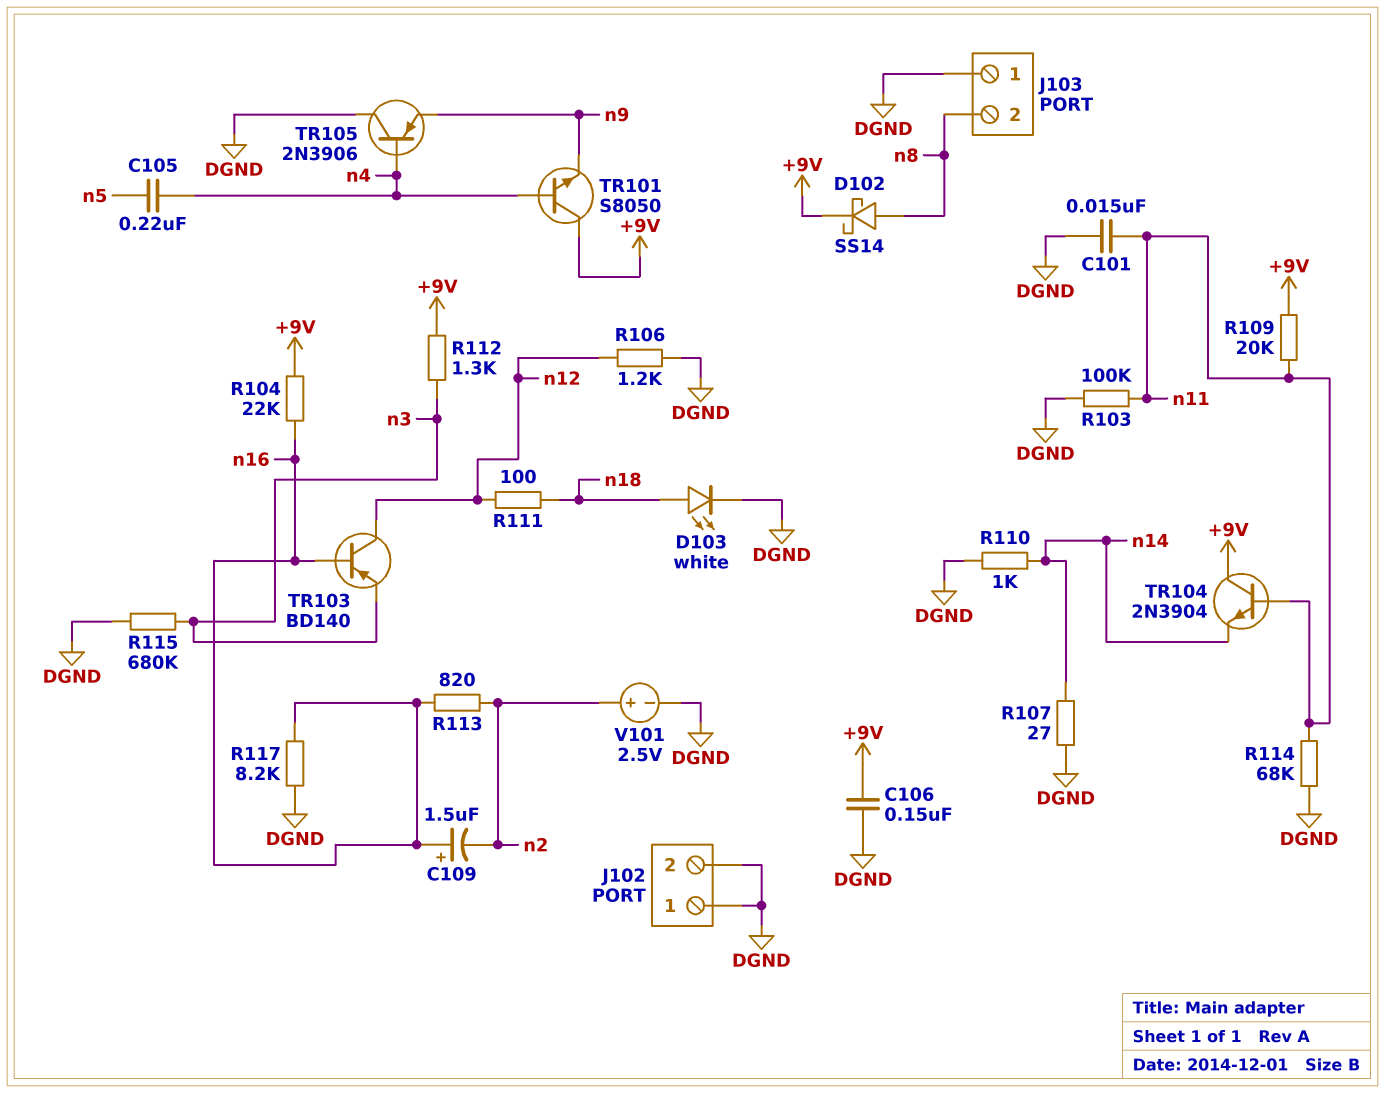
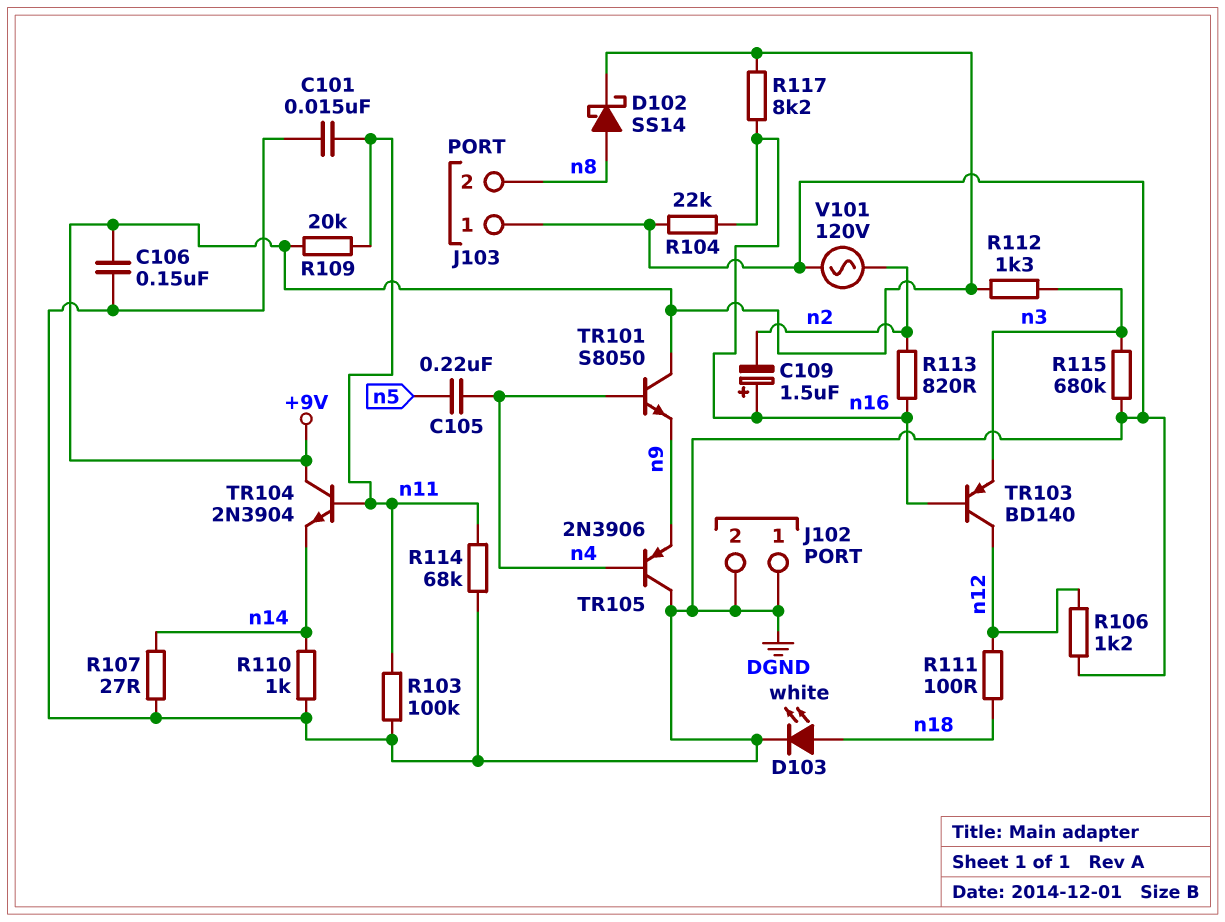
R104: 22k (+9V, n16) -> 22k (DGND, n16)
R117: 8.2k (DGND, n16) -> 8.2k (+9V, n16)
V101: 2.5V (plus n2, minus DGND) -> AC 120V (DGND, n2)

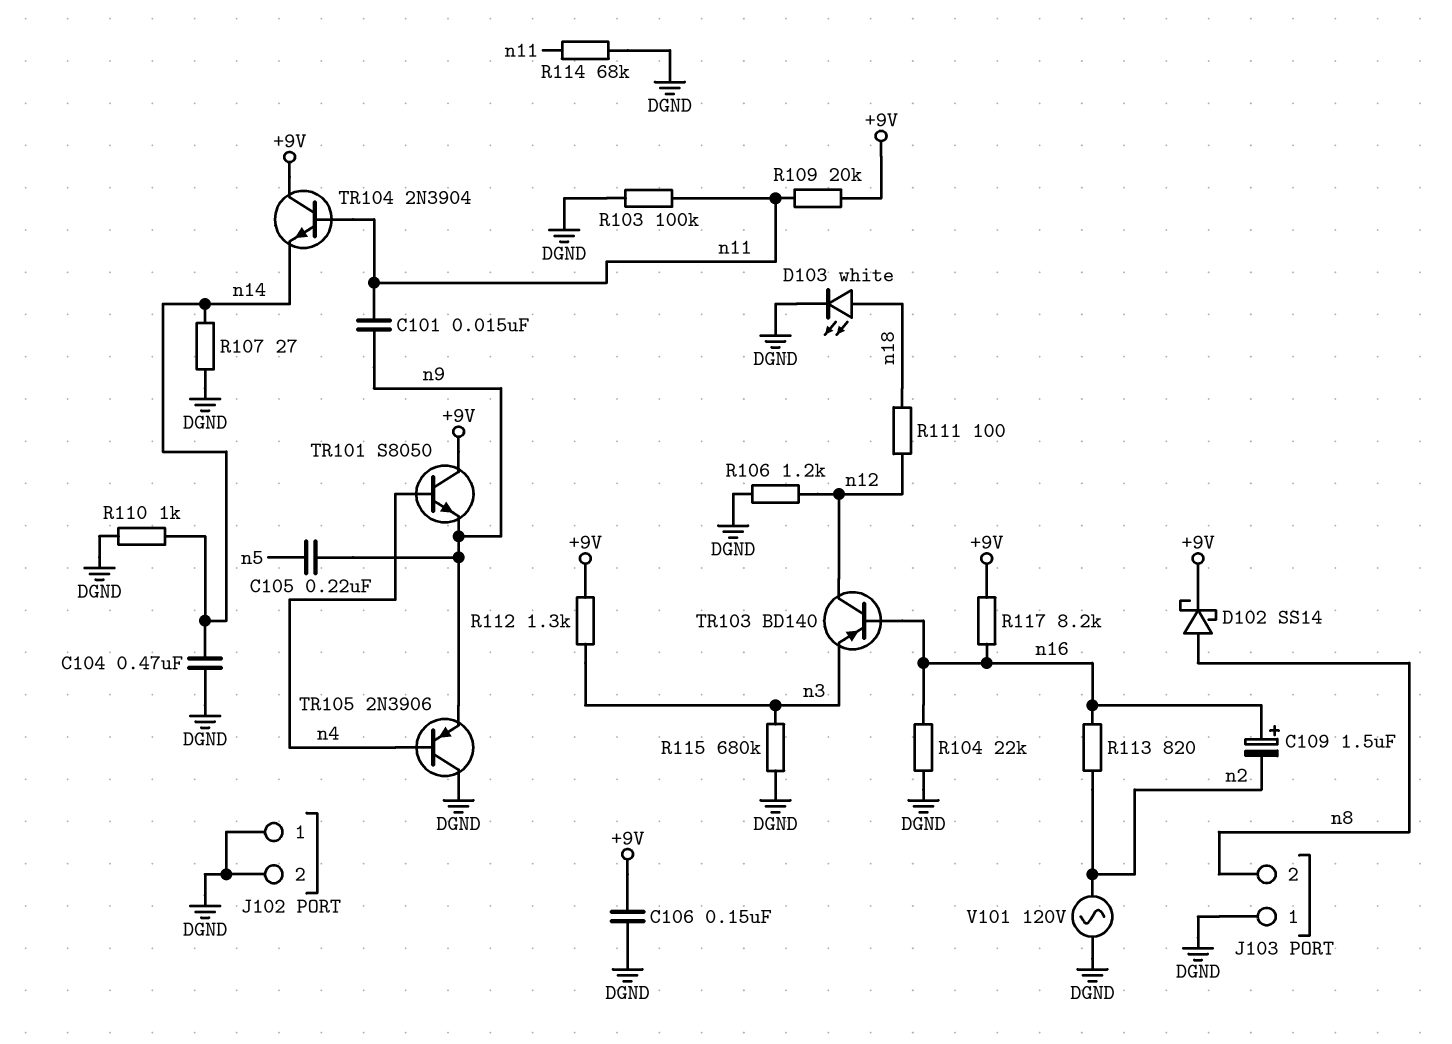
C101: 15nF (DGND, n11) -> 15nF (n9, n11)
C104: none -> 470nF (DGND, n14)
C105: 220nF (n4, n5) -> 220nF (n5, n9)

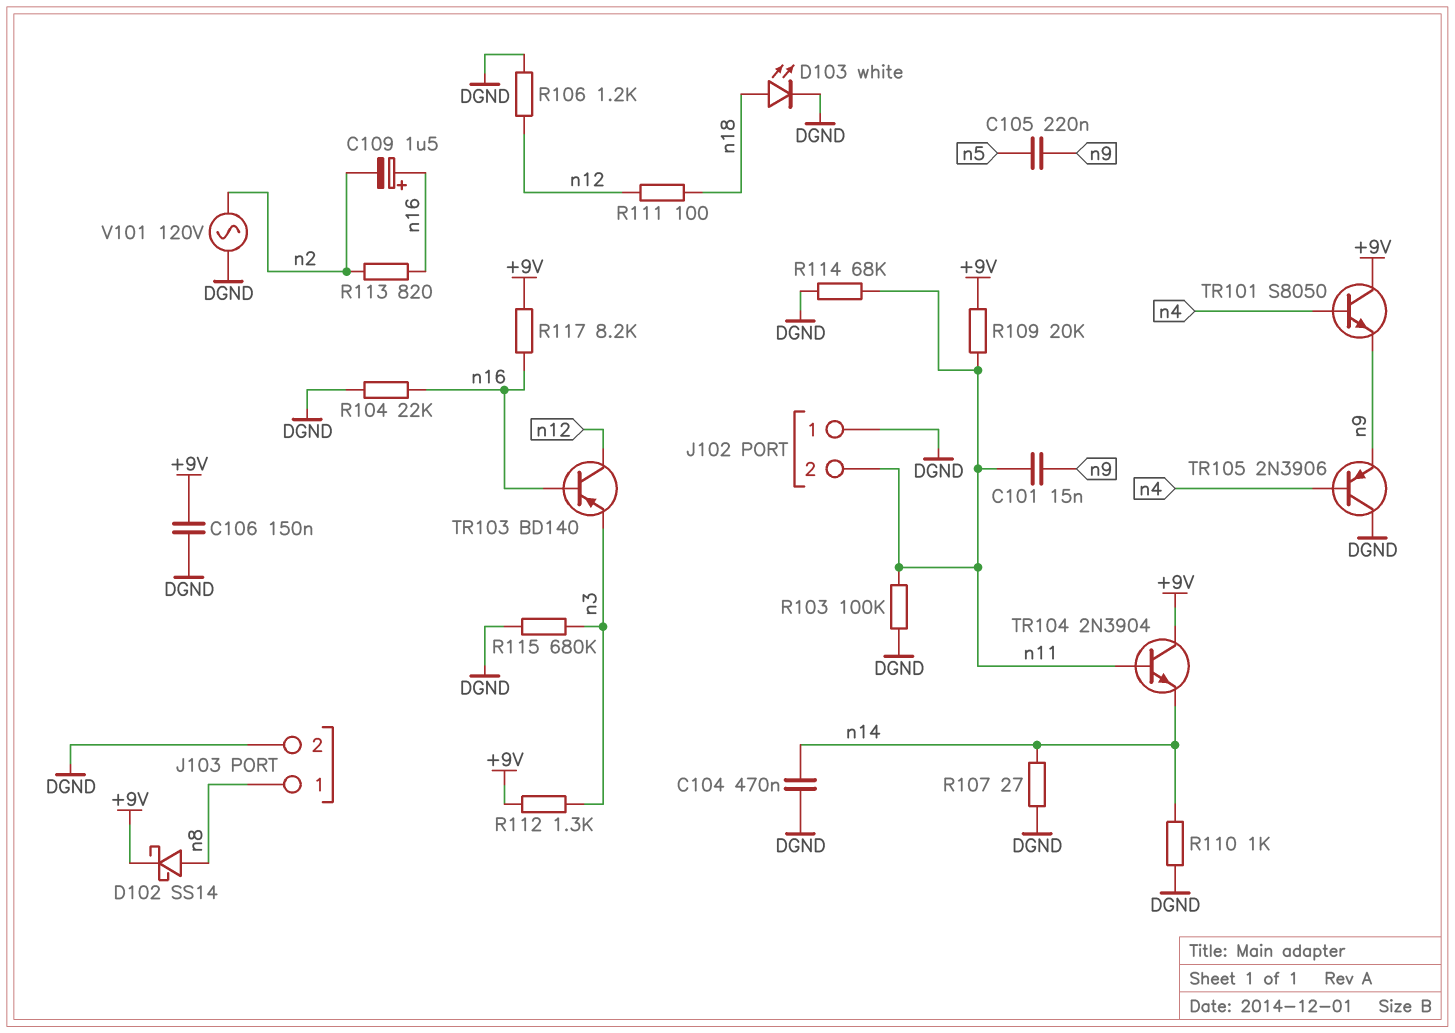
J102 pin 2: DGND -> n11
J103 pin 1: DGND -> n8
J103 pin 2: n8 -> DGND

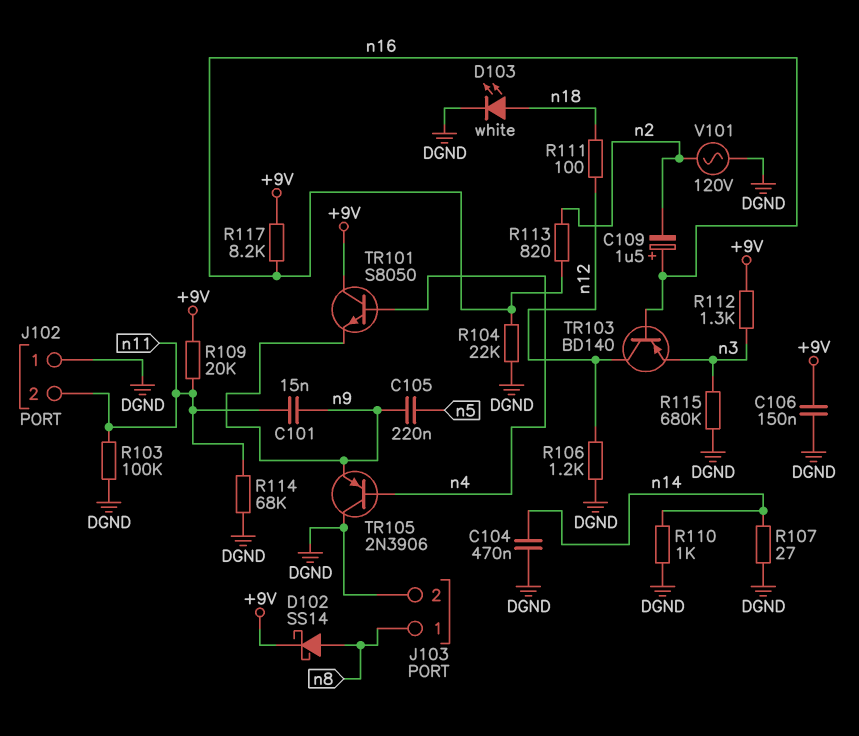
TR104: NPN 2N3904 (B n11, C +9V, E n14) -> none

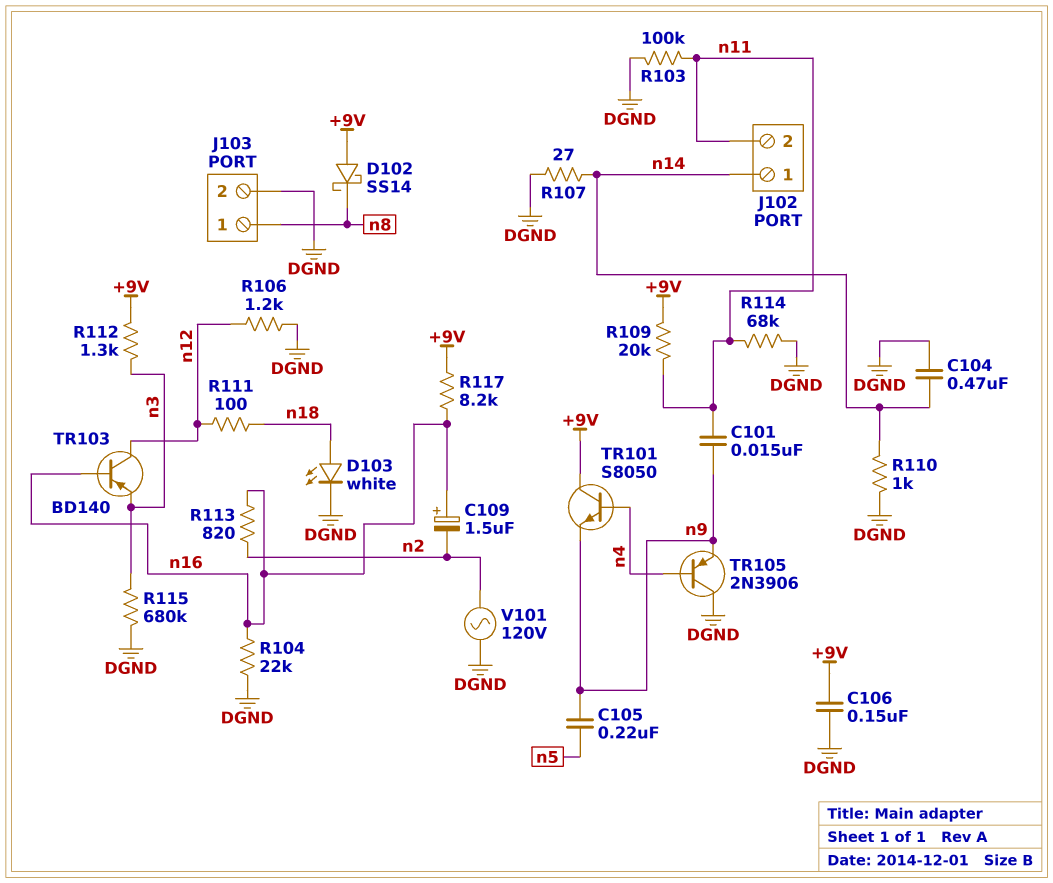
D102: schottky SS14 (A n8, K +9V) -> schottky SS14 (A +9V, K n8)
J102 pin 1: DGND -> n14

